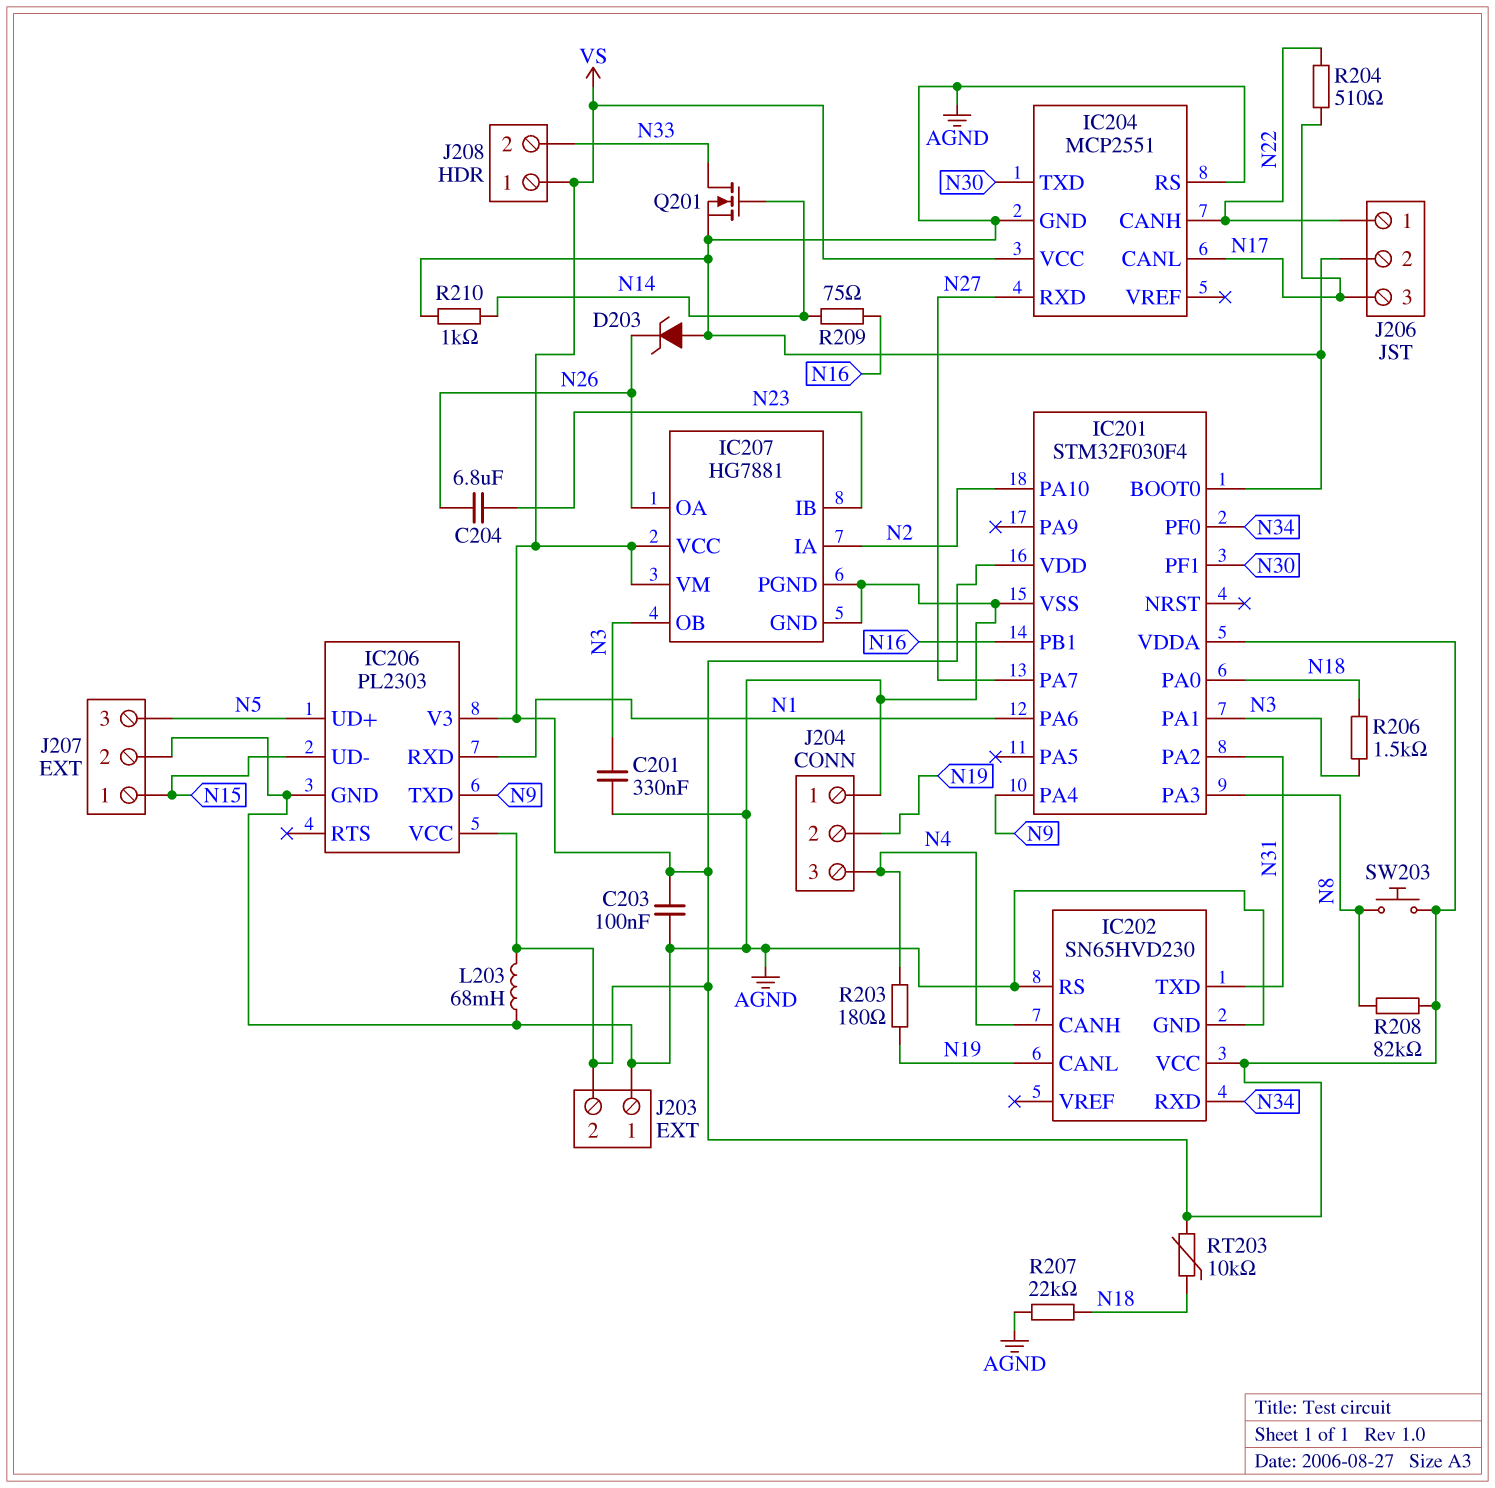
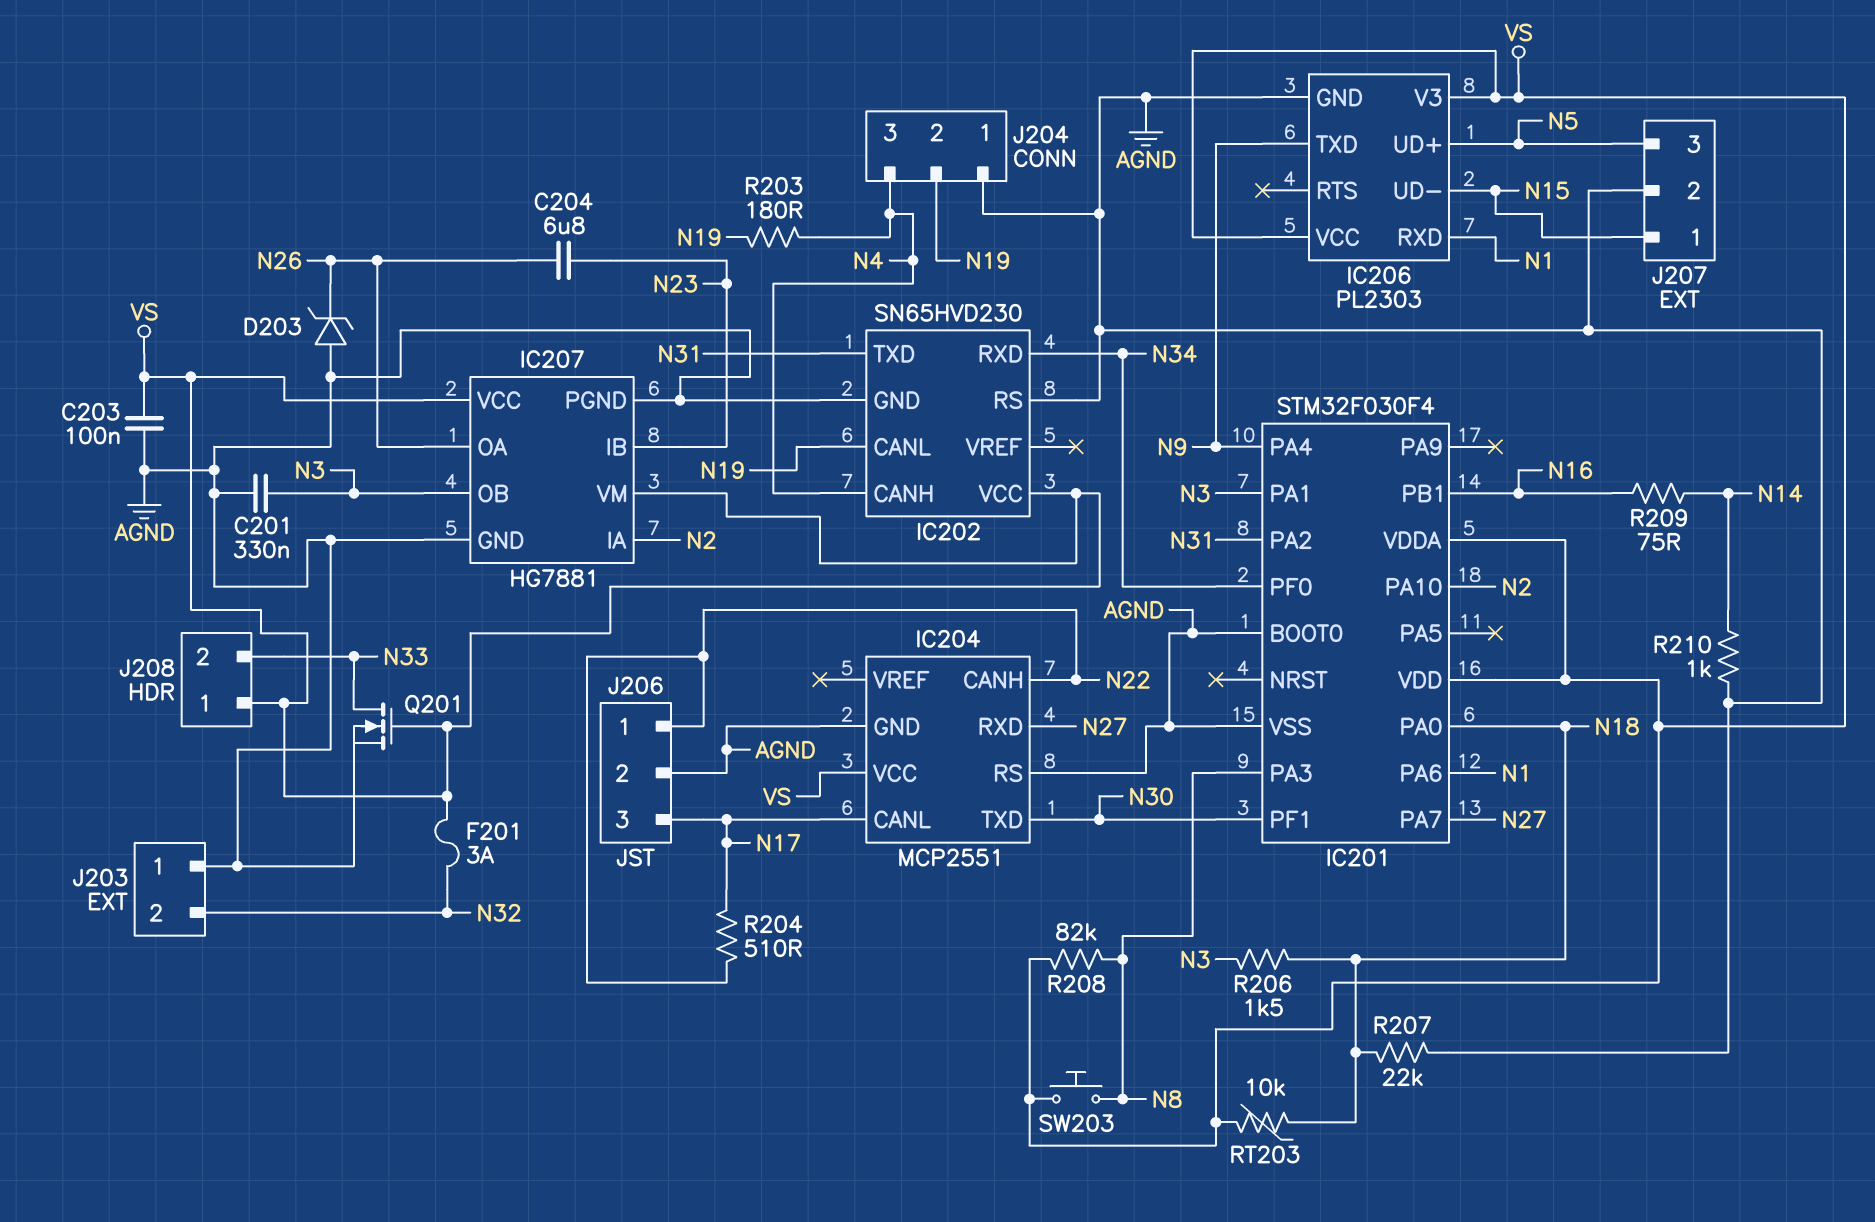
F201: none -> 3A (N32, VS)
J203 pin 2: VS -> N32
L203: 68mH (AGND, VS) -> none
Q201: NMOS (G N14, D N33, S AGND) -> NMOS (G VS, D N33, S AGND)

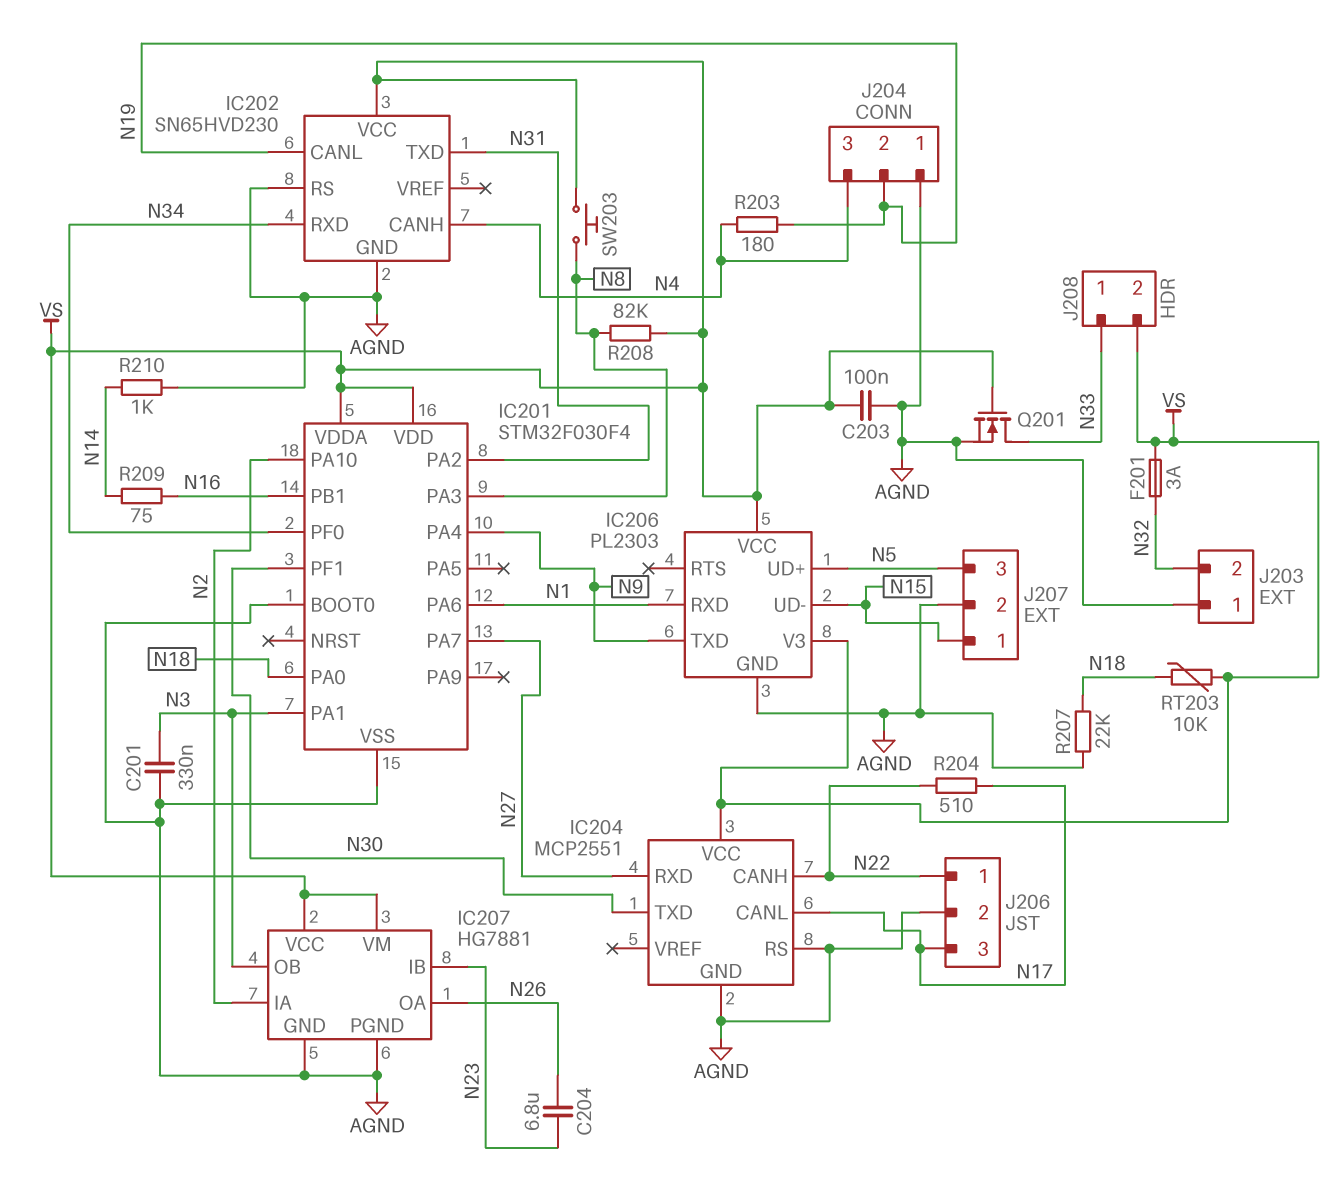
D203: zener (A AGND, K N26) -> none
J208 pin 1: VS -> N33
J208 pin 2: N33 -> VS
R206: 1.5k (N3, N18) -> none

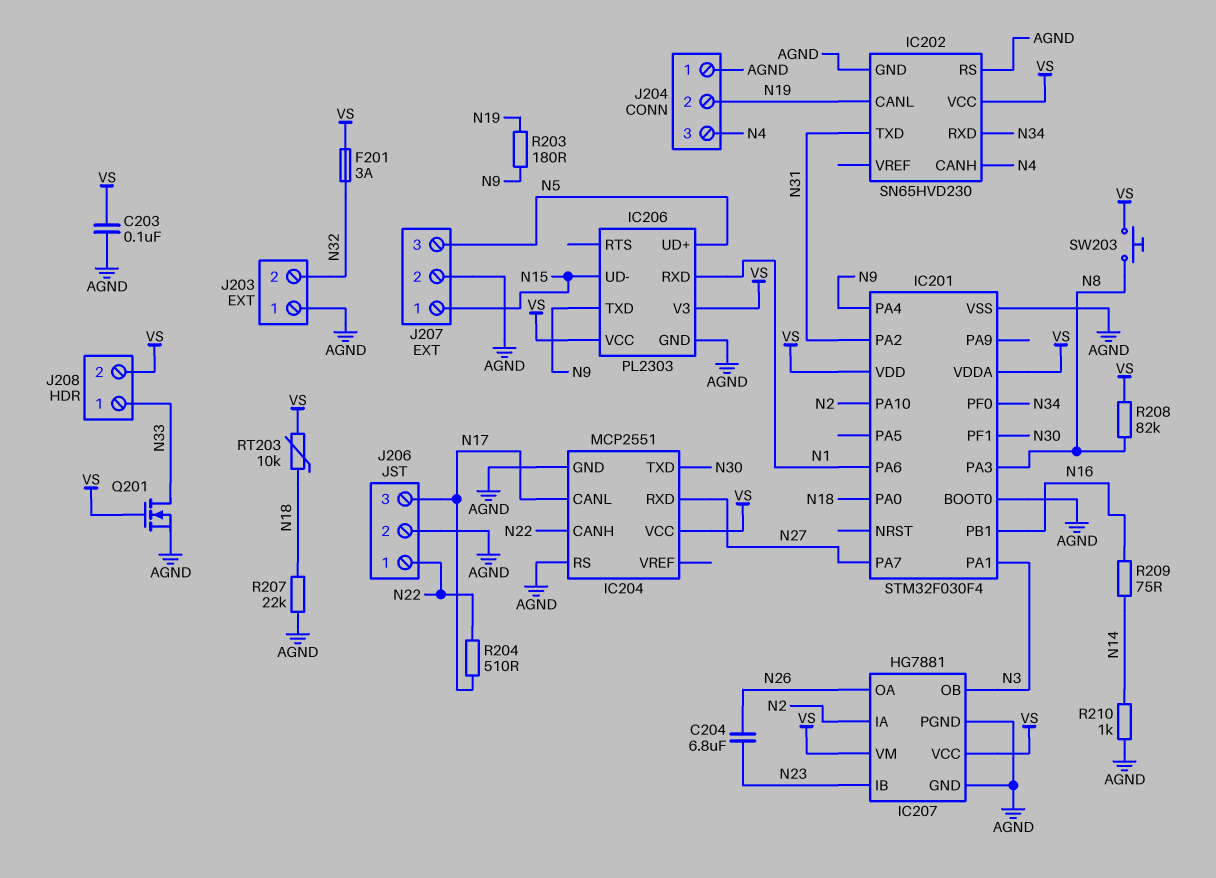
C201: 330nF (AGND, N3) -> none
R203: 180 (N4, N19) -> 180 (N9, N19)

